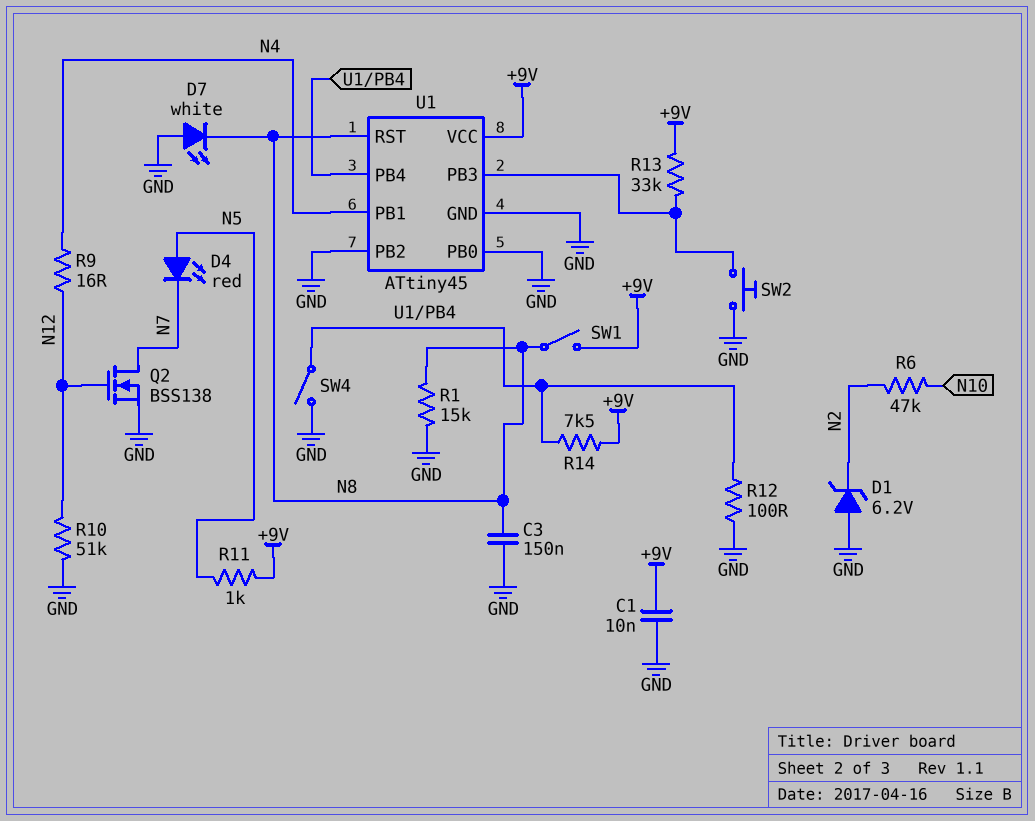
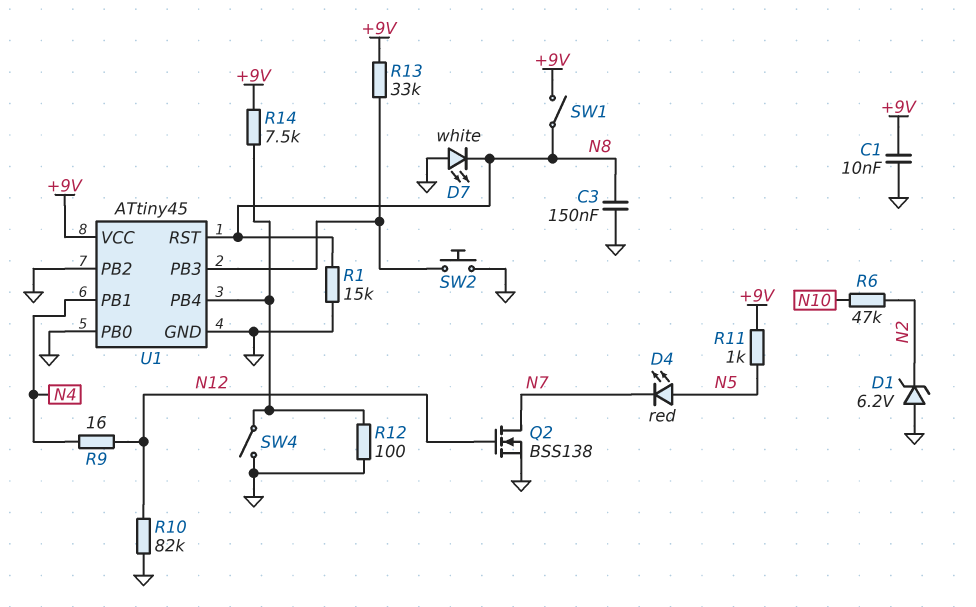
R10: 51k (GND, N12) -> 82k (GND, N12)

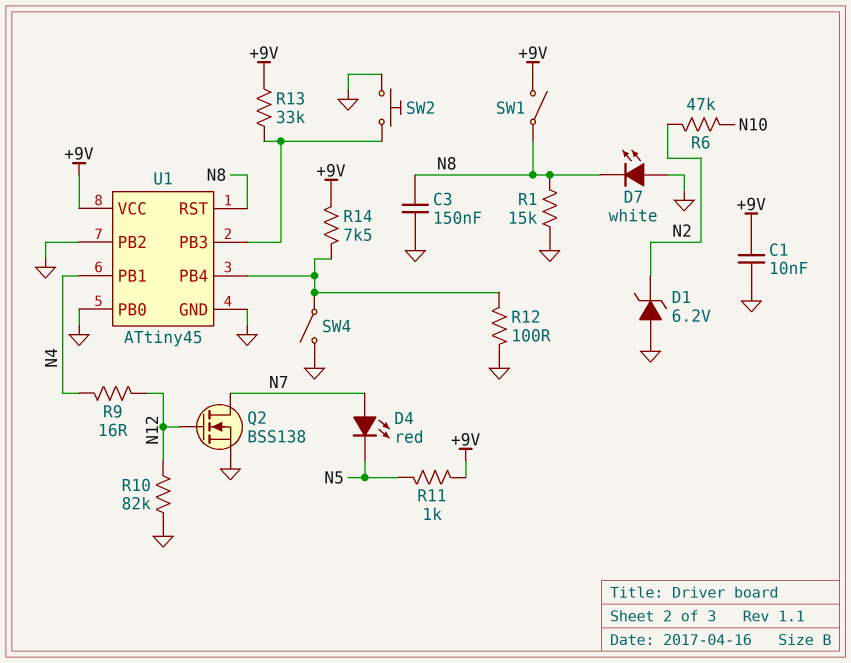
D4: LED red (A N5, K N7) -> LED red (A N7, K N5)

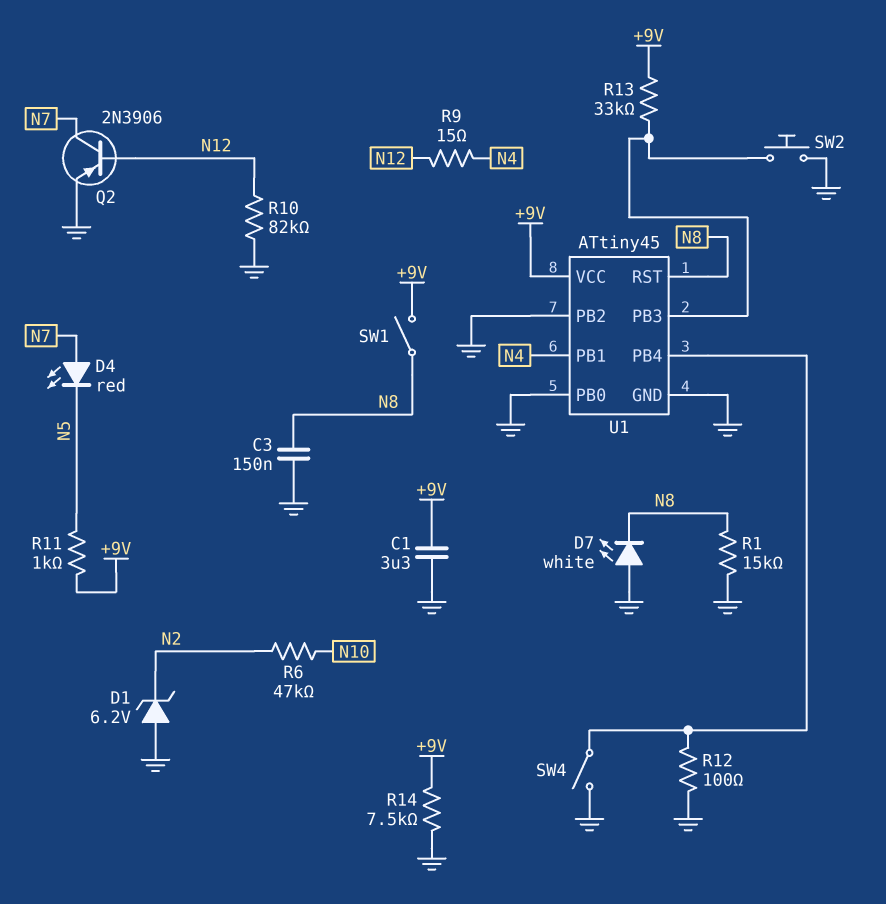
C1: 10nF (+9V, GND) -> 3.3uF (+9V, GND)
Q2: NMOS BSS138 (G N12, D N7, S GND) -> PNP 2N3906 (B N12, C N7, E GND)
R9: 16 (N4, N12) -> 15 (N4, N12)
R14: 7.5k (+9V, U1/PB4) -> 7.5k (+9V, GND)

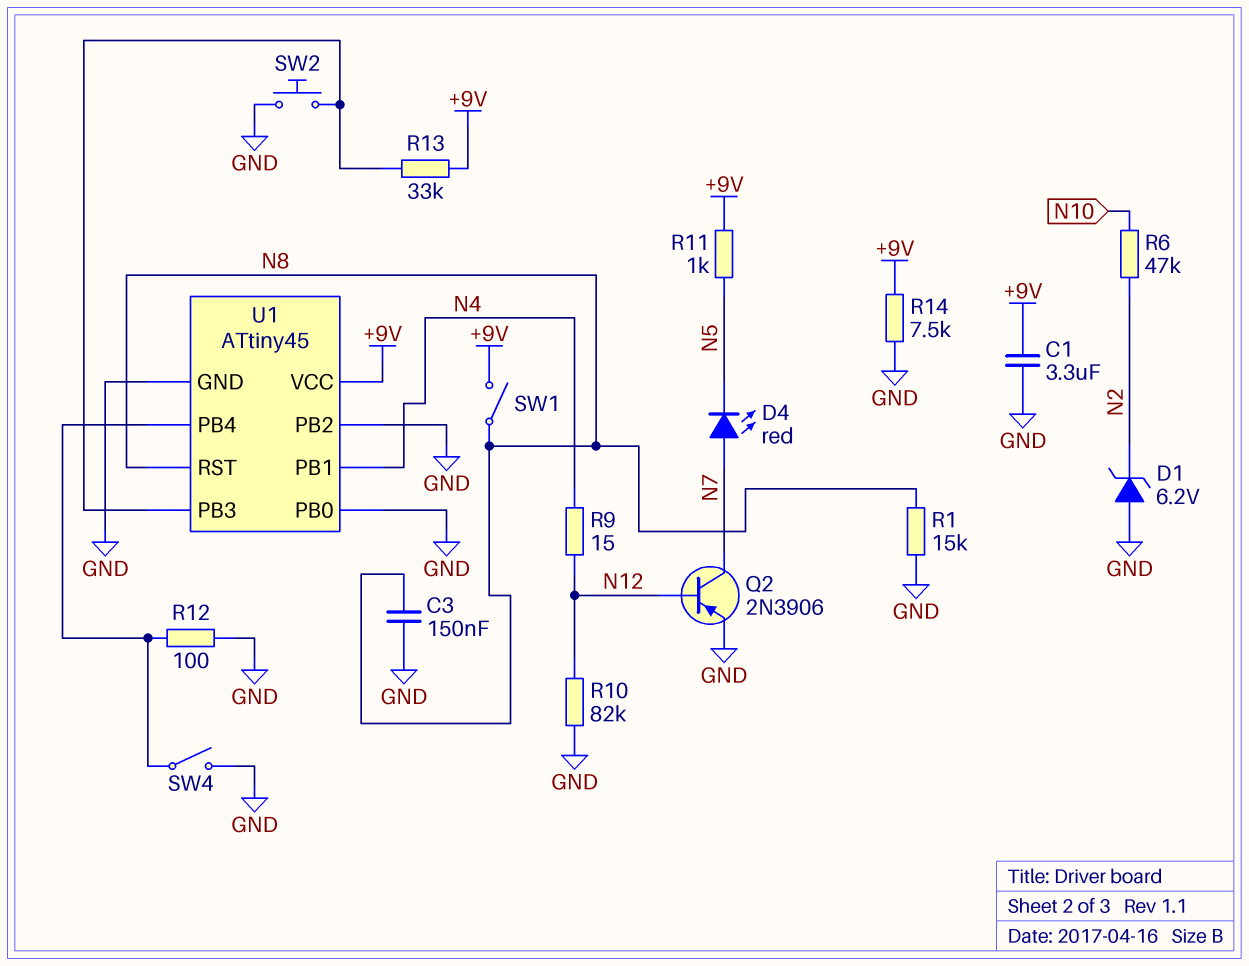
D7: LED white (A GND, K N8) -> none

